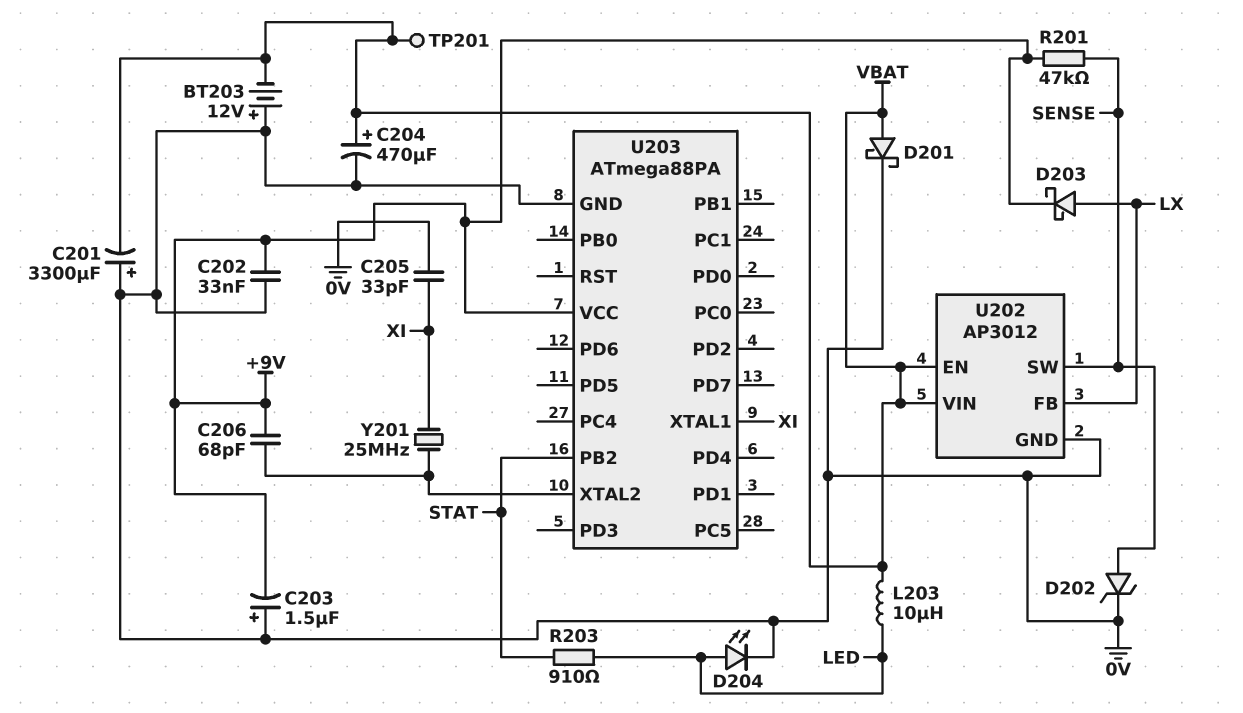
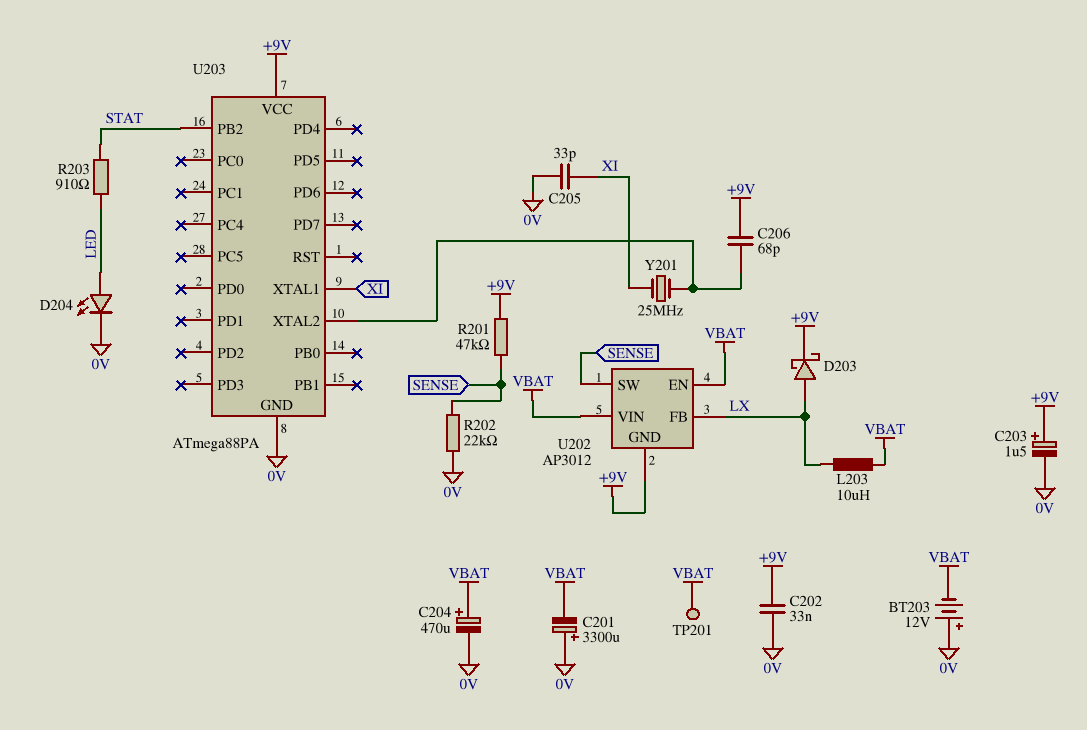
C203: 1.5uF (plus 0V, minus +9V) -> 1.5uF (plus +9V, minus 0V)
D201: schottky (A VBAT, K 0V) -> none
D202: zener (A SENSE, K 0V) -> none
L203: 10uH (LED, VBAT) -> 10uH (LX, VBAT)
R202: none -> 22k (0V, SENSE)
U202 pin GND: 0V -> +9V

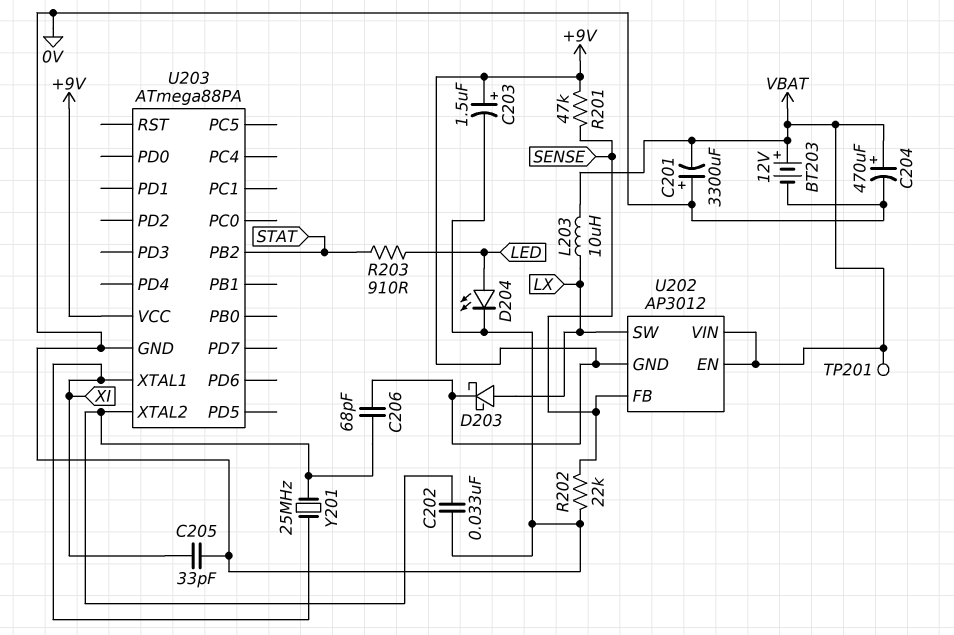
BT203: 12V (plus 0V, minus VBAT) -> 12V (plus VBAT, minus 0V)
C202: 33nF (+9V, 0V) -> 33nF (0V, U203/XTAL2)
U202 pin FB: LX -> SENSE
U202 pin SW: SENSE -> LX

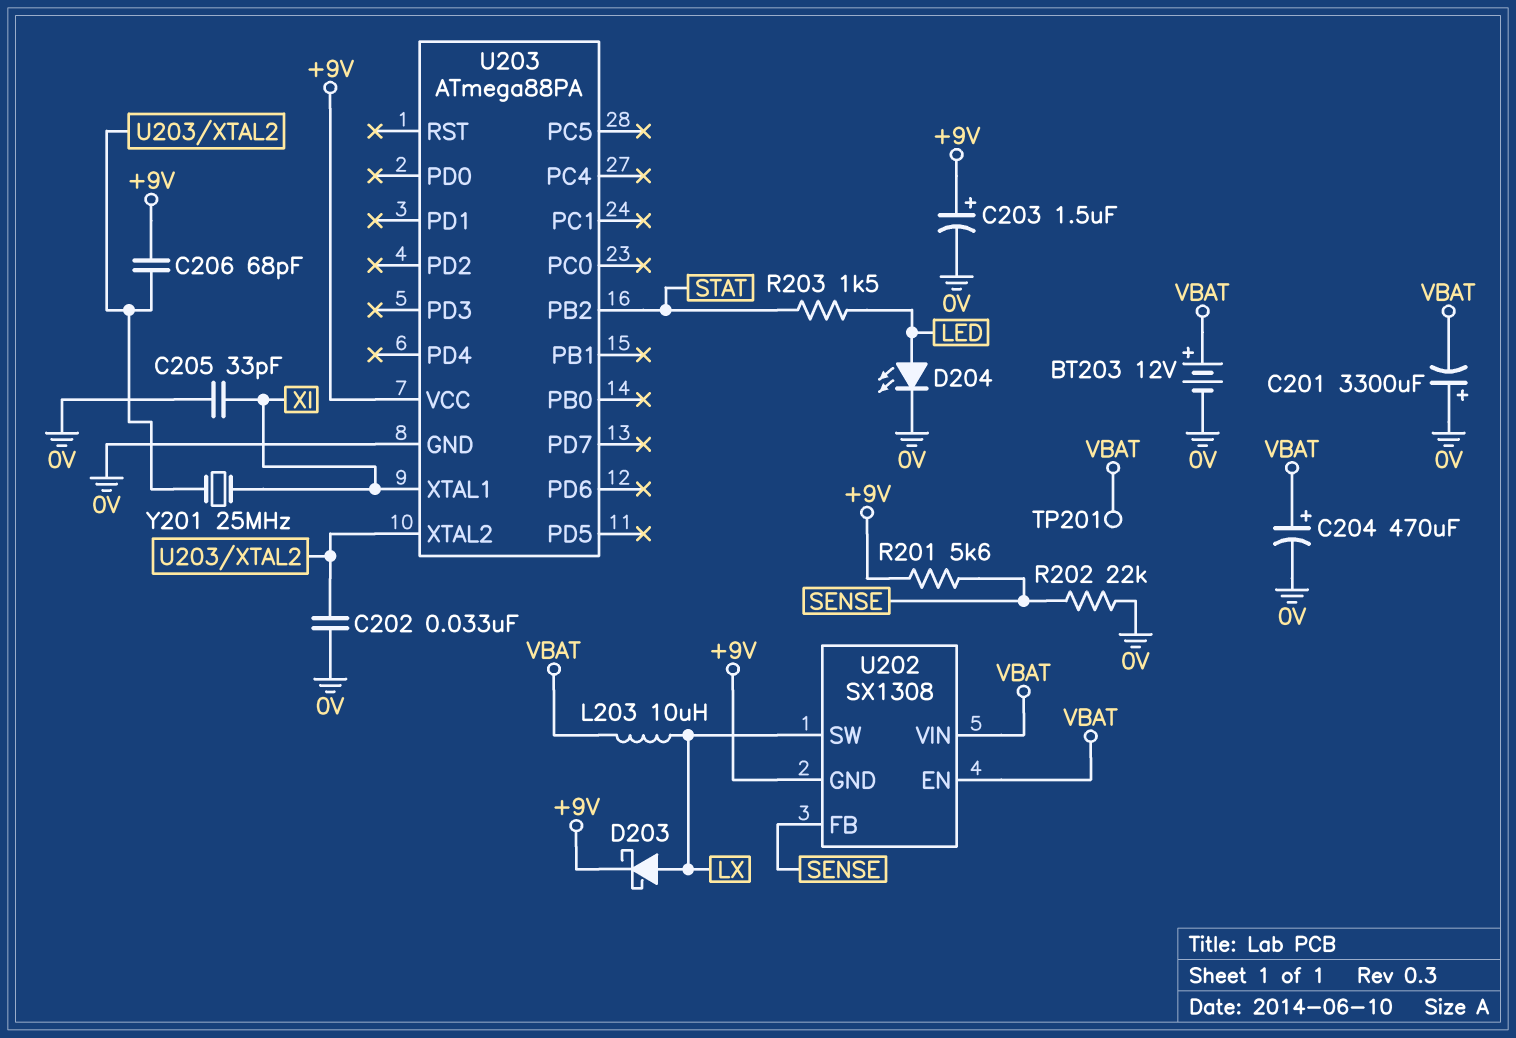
R201: 47k (+9V, SENSE) -> 5.6k (+9V, SENSE)
R203: 910 (LED, STAT) -> 1.5k (LED, STAT)
U202: AP3012 -> SX1308

